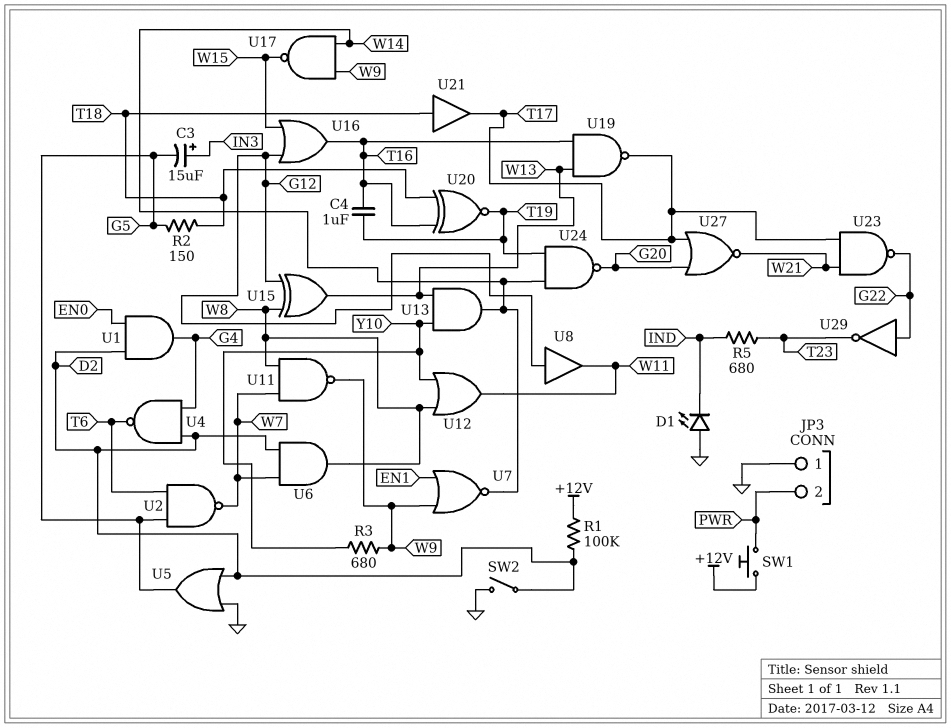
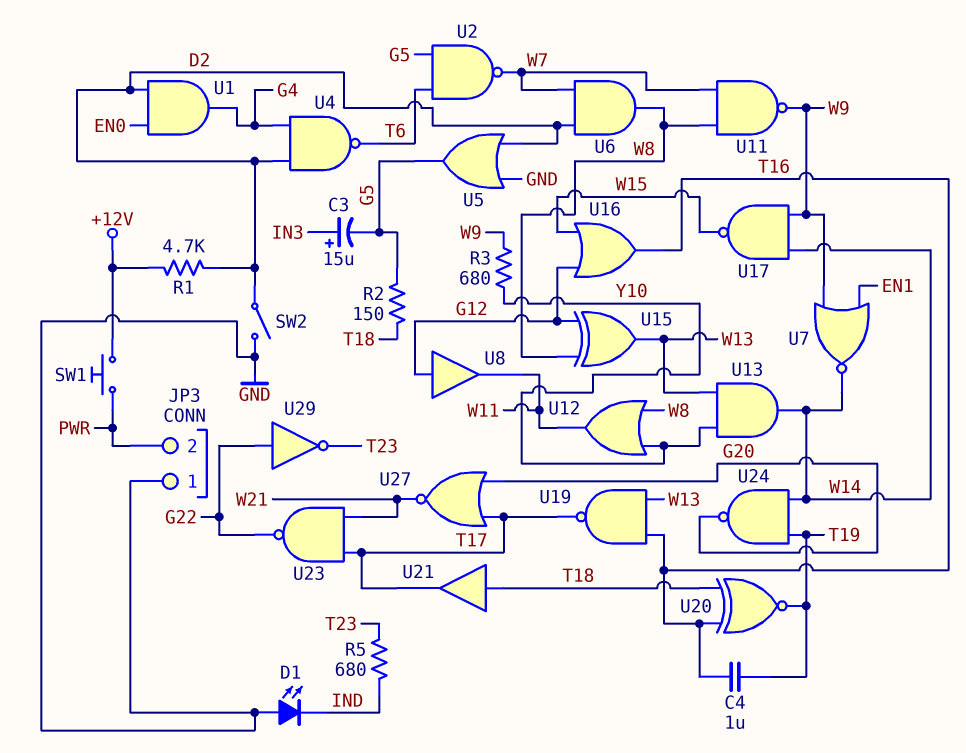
R1: 100k (+12V, D2) -> 4.7k (+12V, D2)

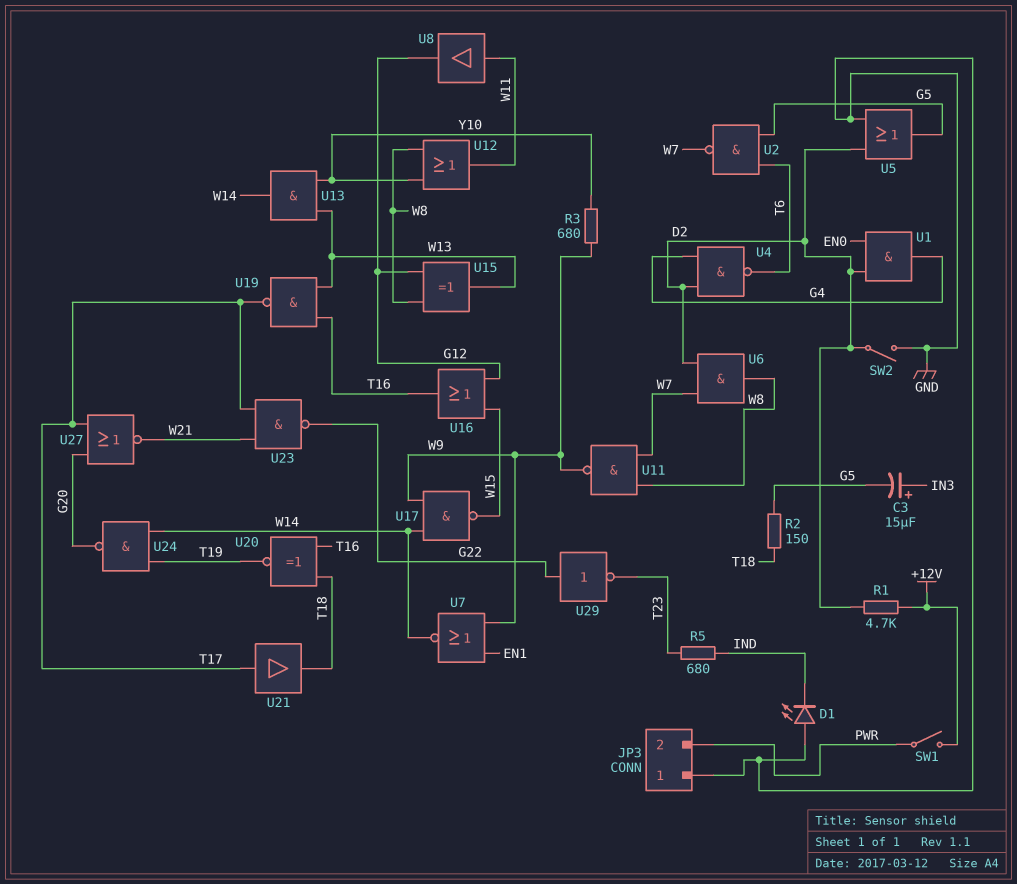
C4: 1uF (T16, T19) -> none
SW1: button (+12V, PWR) -> switch (+12V, PWR)
U8: buffer (in G12, out W11) -> buffer (in W11, out G12)
U21: buffer (in T18, out T17) -> buffer (in T17, out T18)

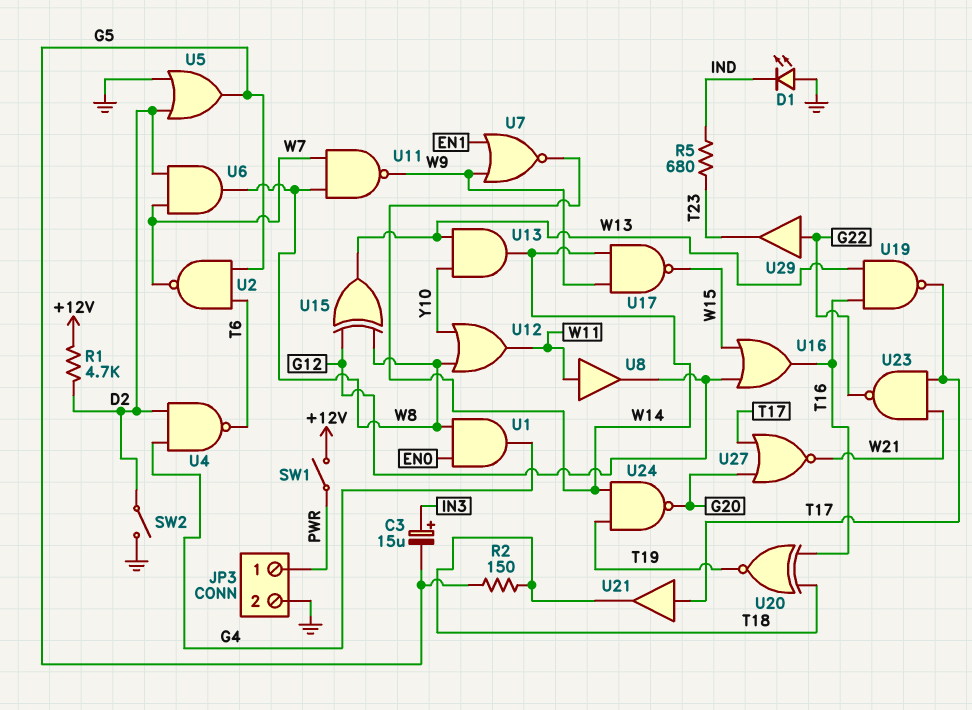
JP3 pin 1: GND -> PWR
JP3 pin 2: PWR -> GND
R3: 680 (W9, Y10) -> none
U1: AND (in D2, in EN0, out G4) -> AND (in EN0, in W8, out G4)
U29: NOT (in G22, out T23) -> buffer (in G22, out T23)

